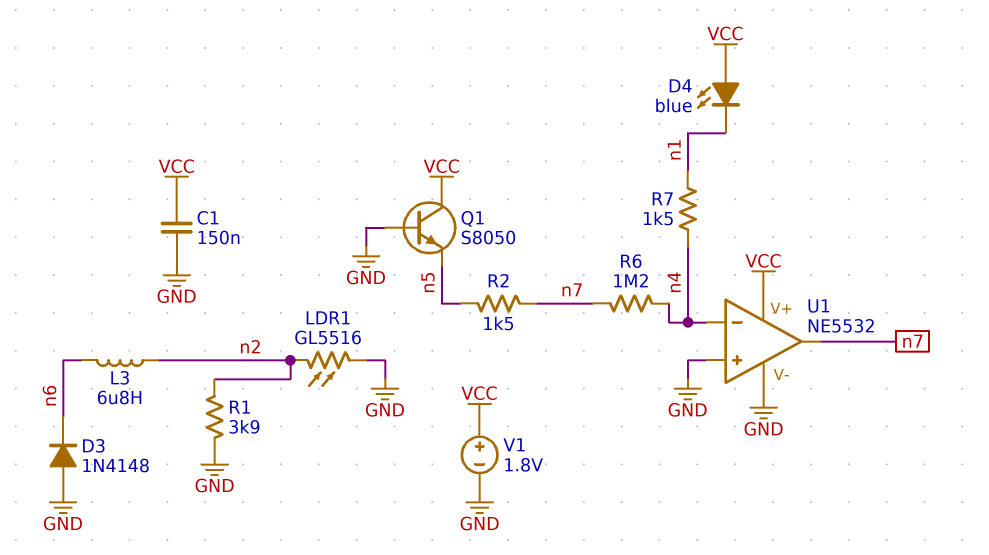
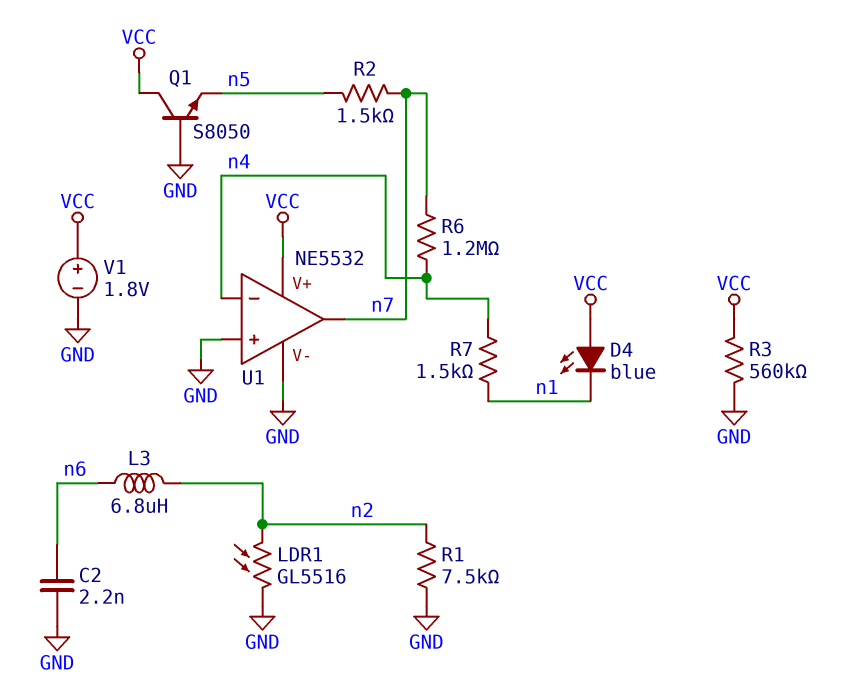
C1: 150nF (GND, VCC) -> none
C2: none -> 2.2nF (GND, n6)
D3: diode 1N4148 (A GND, K n6) -> none
R1: 3.9k (GND, n2) -> 7.5k (GND, n2)
R3: none -> 560k (GND, VCC)

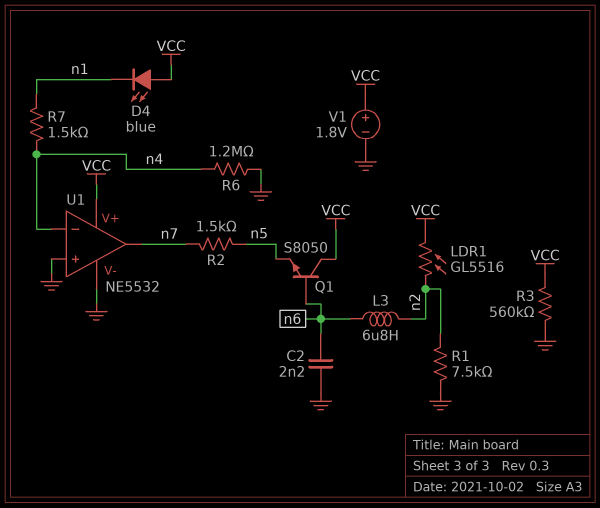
LDR1: GL5516 (GND, n2) -> GL5516 (VCC, n2)
Q1: NPN S8050 (B GND, C VCC, E n5) -> NPN S8050 (B n6, C VCC, E n5)
R6: 1.2M (n4, n7) -> 1.2M (GND, n4)

